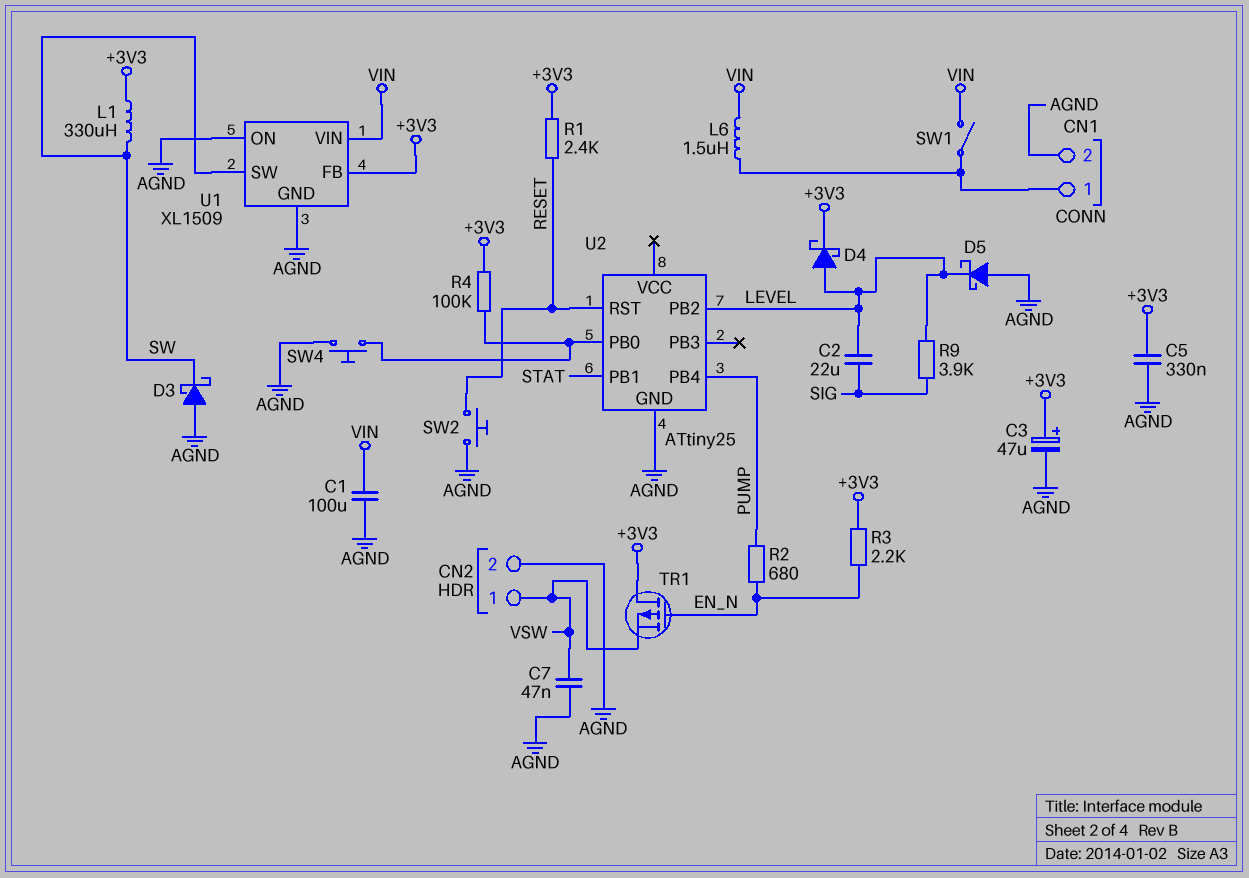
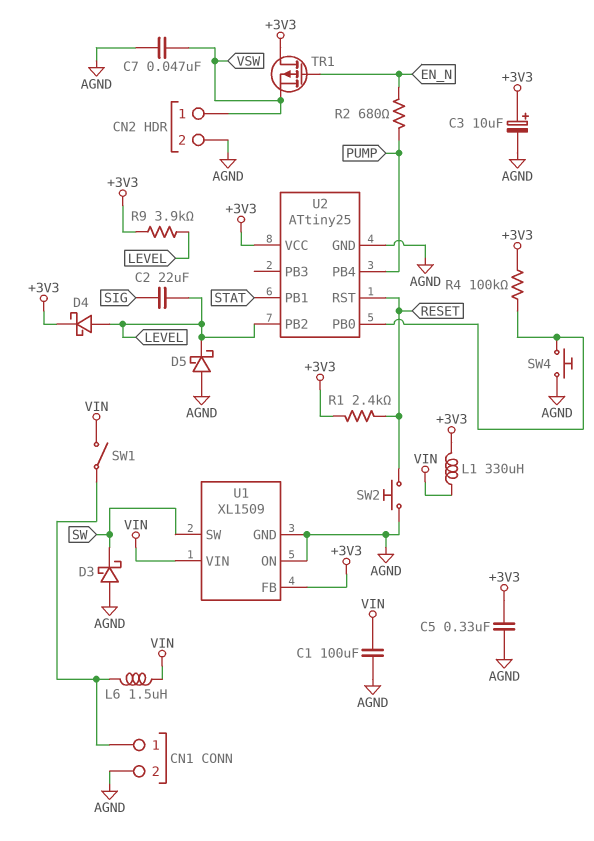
C3: 47uF (plus +3V3, minus AGND) -> 10uF (plus +3V3, minus AGND)
L1: 330uH (+3V3, SW) -> 330uH (+3V3, VIN)
R3: 2.2k (+3V3, EN_N) -> none
R9: 3.9k (LEVEL, SIG) -> 3.9k (+3V3, LEVEL)
U2 pin VCC: none -> +3V3

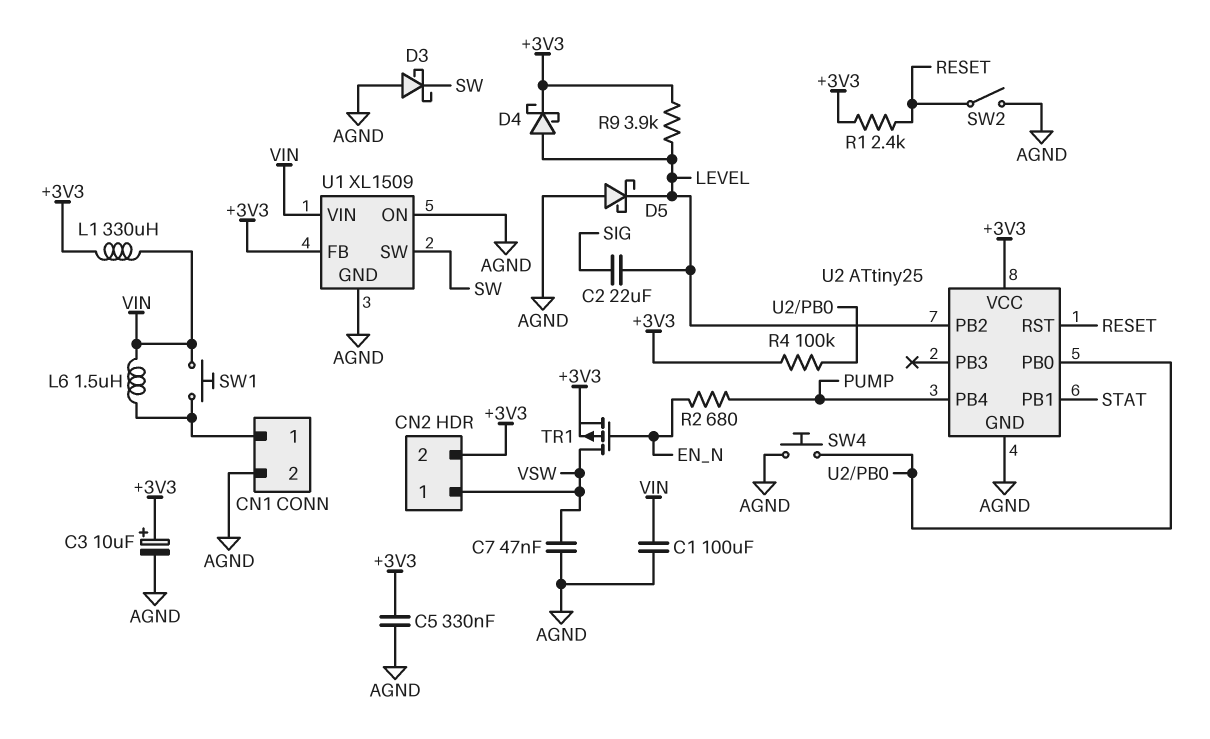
CN2 pin 2: AGND -> +3V3
SW1: switch (CN1/1, VIN) -> button (CN1/1, VIN)
SW2: button (AGND, RESET) -> switch (AGND, RESET)
TR1: PMOS (G EN_N, D +3V3, S VSW) -> PMOS (G EN_N, D VSW, S +3V3)

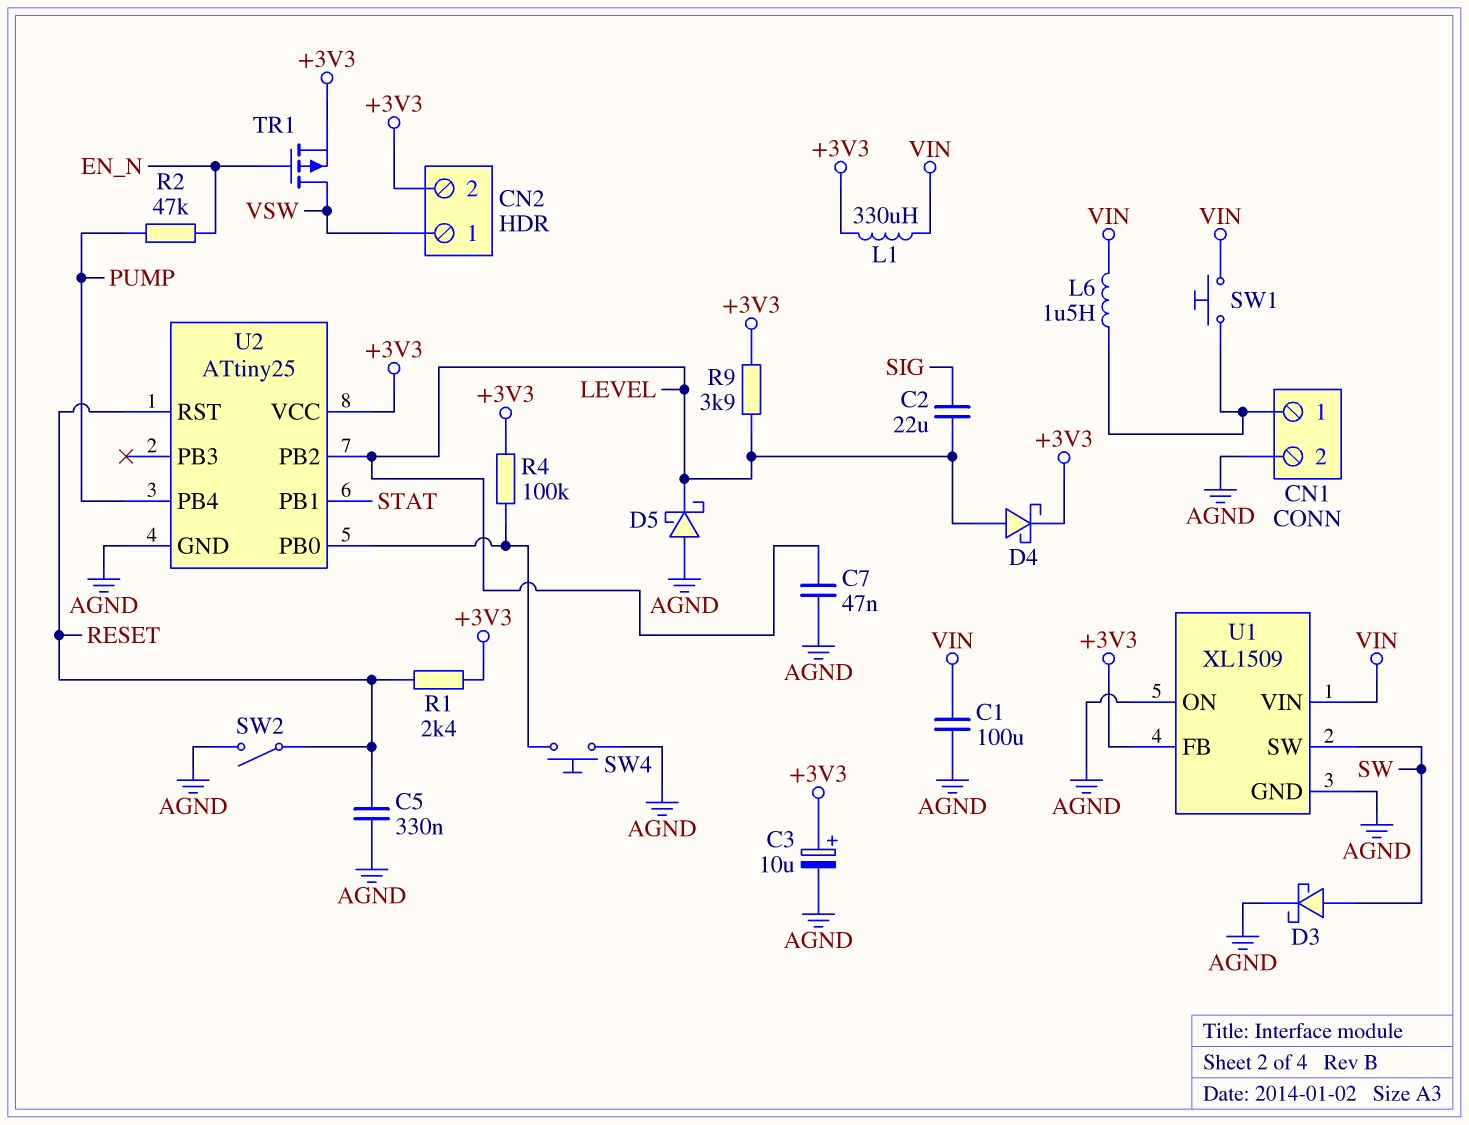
C5: 330nF (+3V3, AGND) -> 330nF (AGND, RESET)
C7: 47nF (AGND, VSW) -> 47nF (AGND, LEVEL)
D3: schottky (A AGND, K SW) -> schottky (A SW, K AGND)
R2: 680 (EN_N, PUMP) -> 47k (EN_N, PUMP)

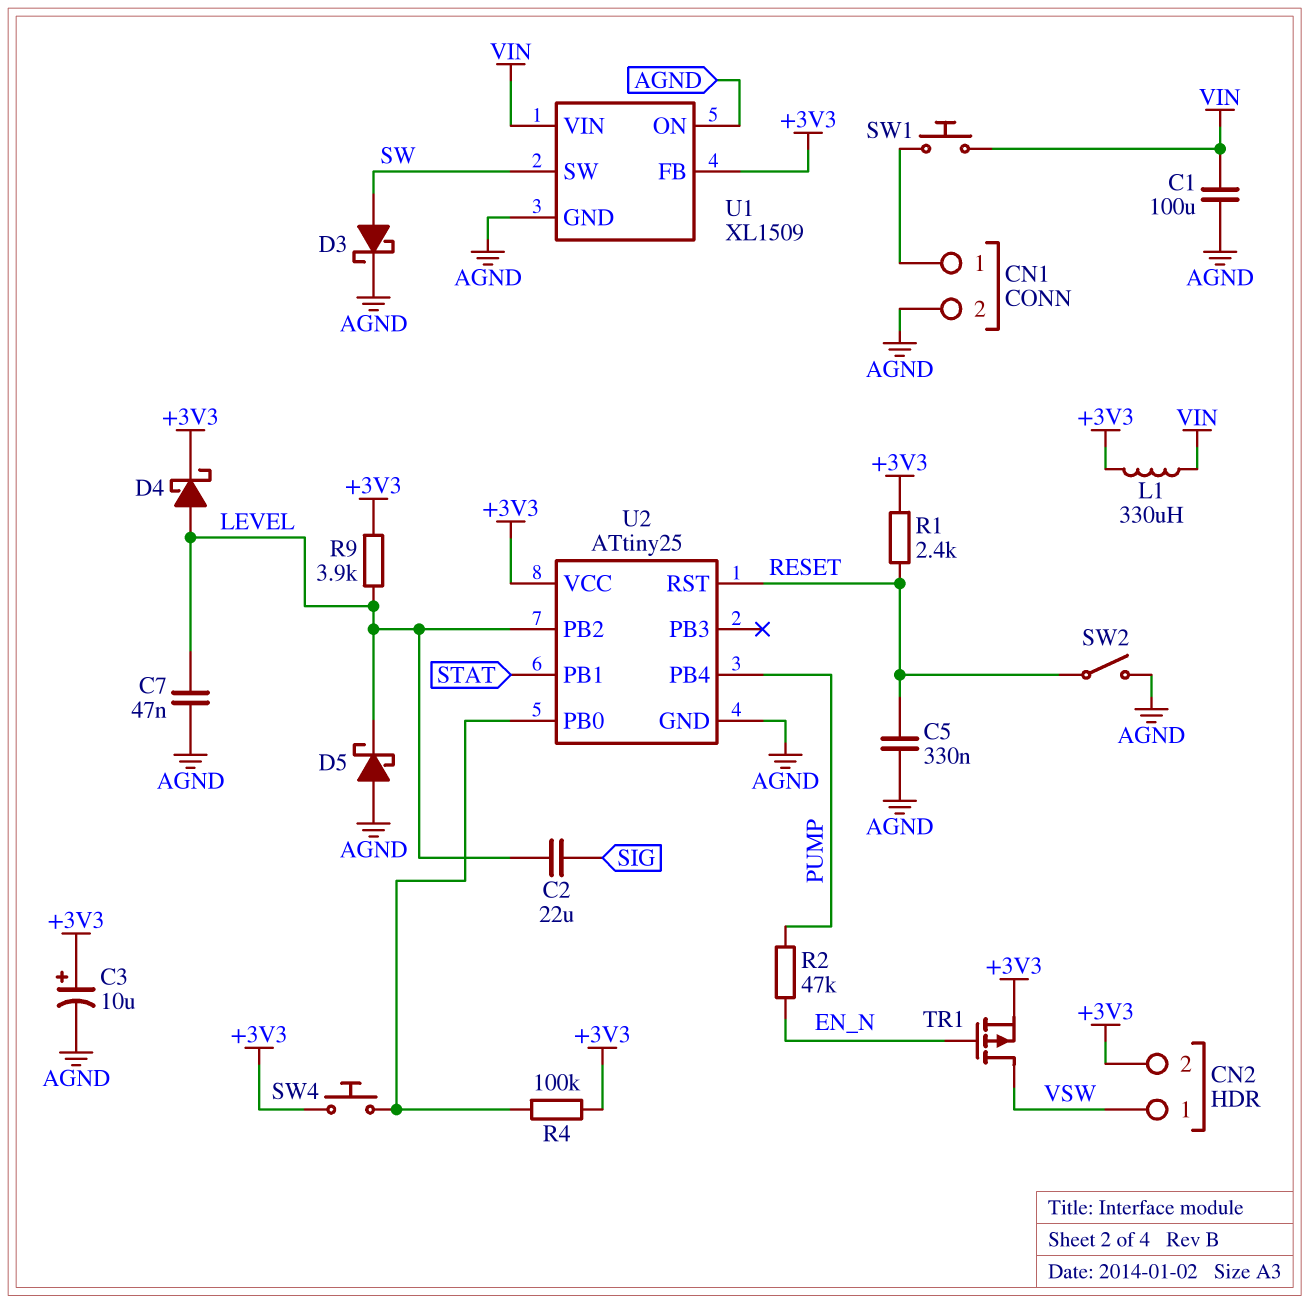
L6: 1.5uH (CN1/1, VIN) -> none
SW4: button (AGND, U2/PB0) -> button (+3V3, U2/PB0)

